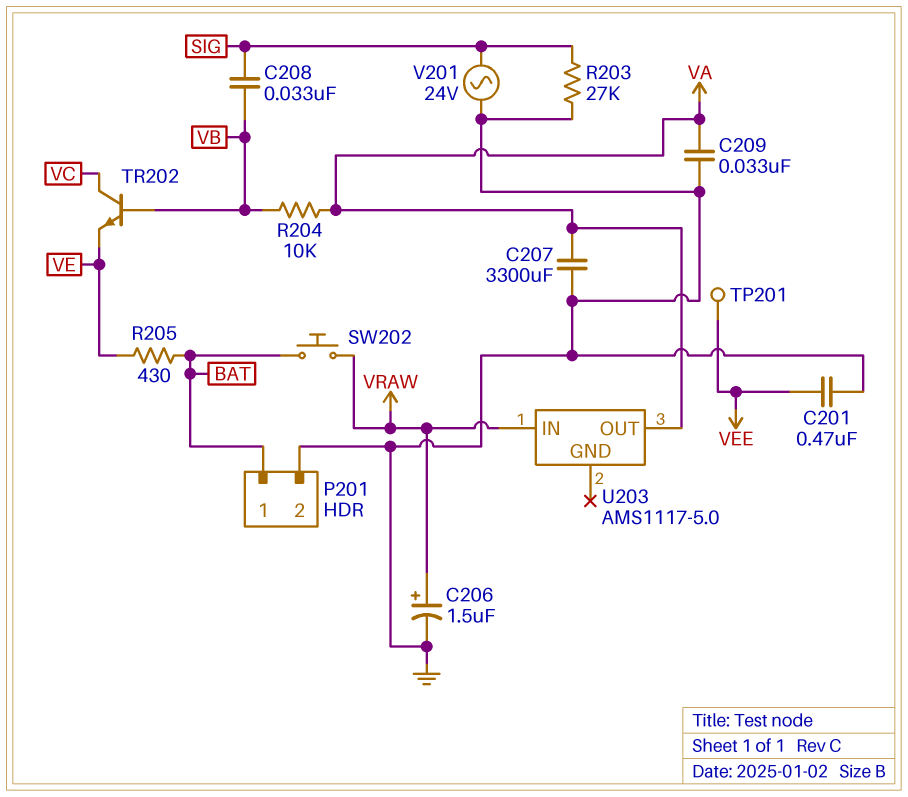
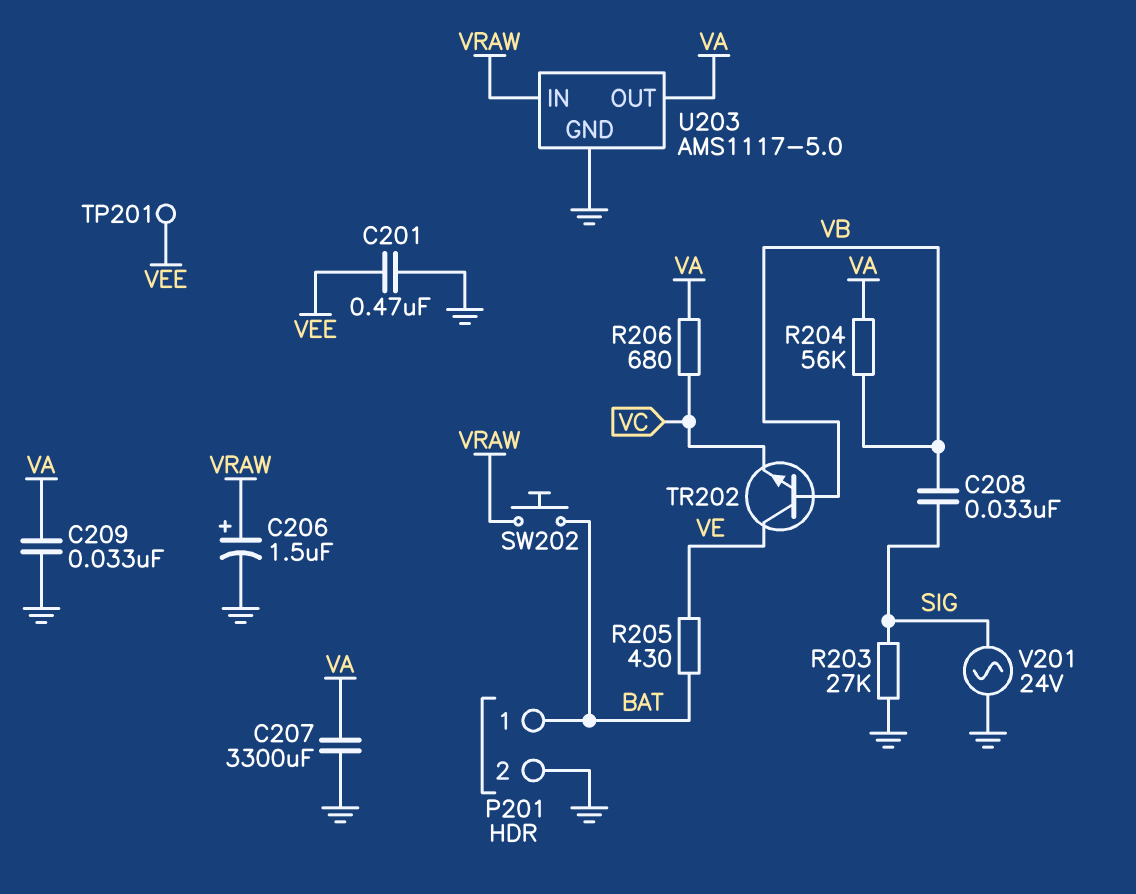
R204: 10k (VA, VB) -> 56k (VA, VB)
R206: none -> 680 (VA, VC)
TR202: NPN (B VB, C VC, E VE) -> NPN (B VB, C VE, E VC)
U203 pin GND: none -> GND

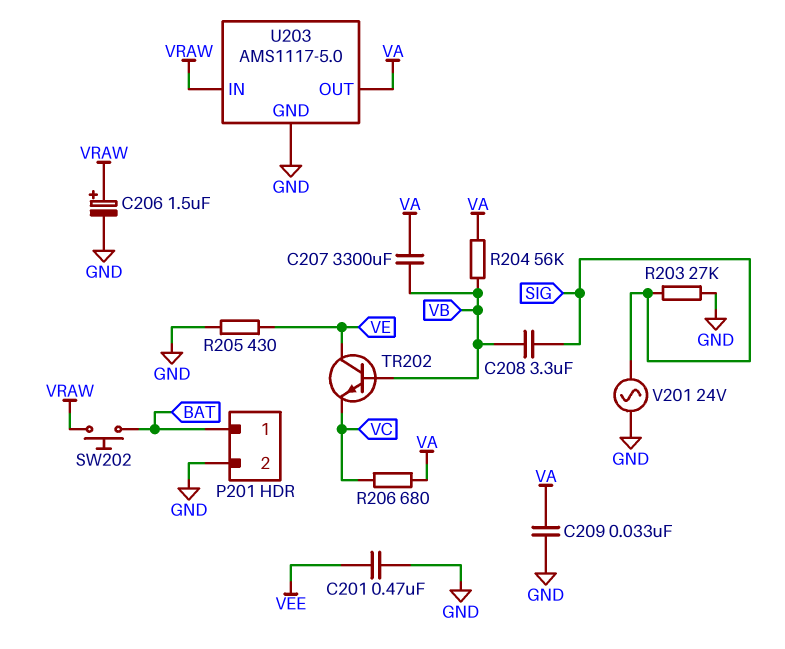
C207: 3300uF (GND, VA) -> 3300uF (VA, VB)
C208: 33nF (SIG, VB) -> 3.3uF (SIG, VB)
R205: 430 (BAT, VE) -> 430 (GND, VE)
TP201: test point (VEE) -> none

